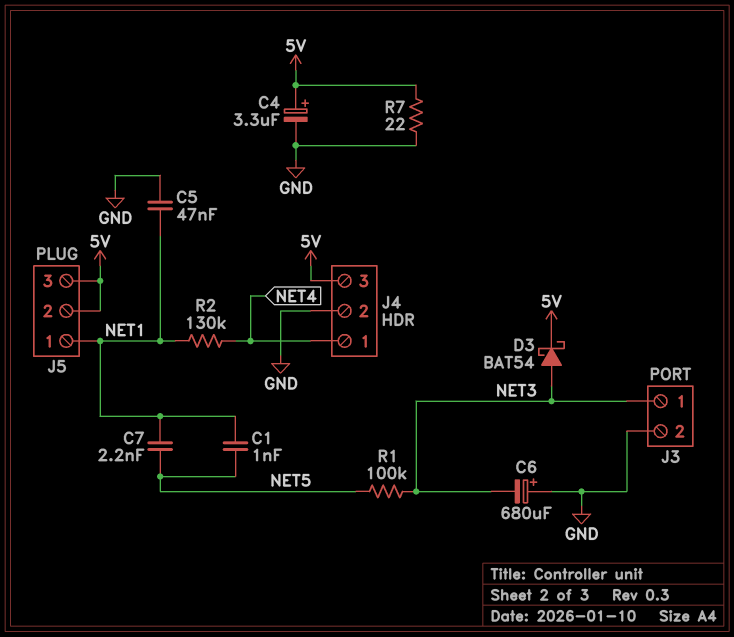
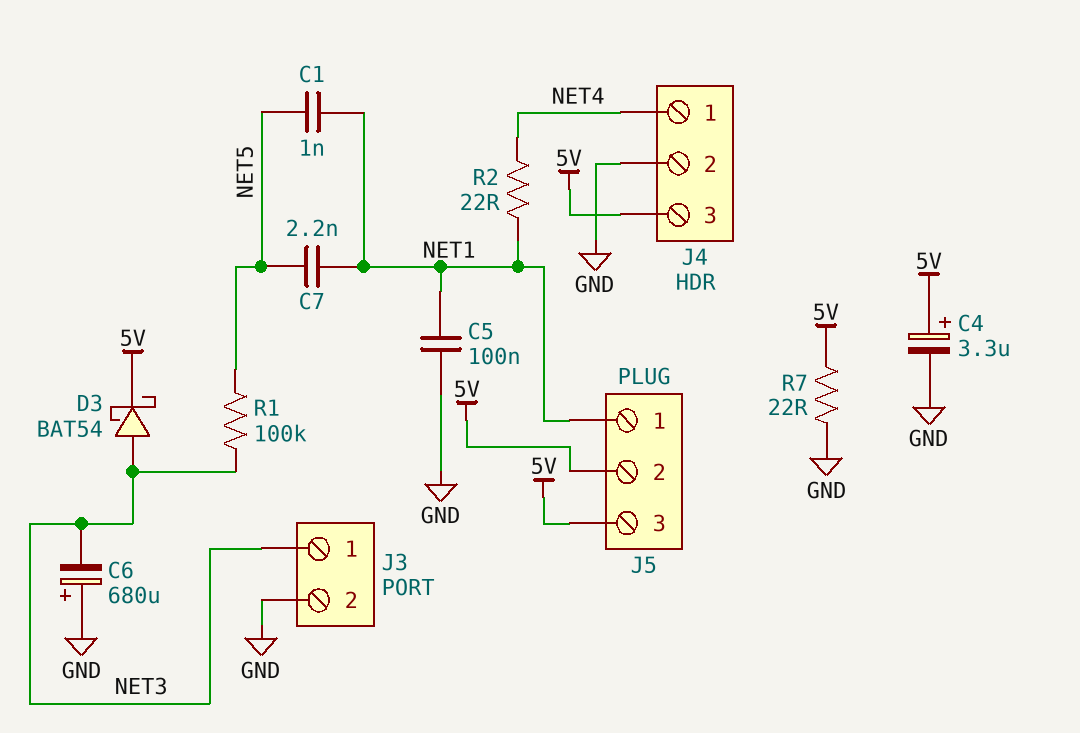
C5: 47nF (GND, NET1) -> 100nF (GND, NET1)
R2: 130k (NET1, NET4) -> 22 (NET1, NET4)

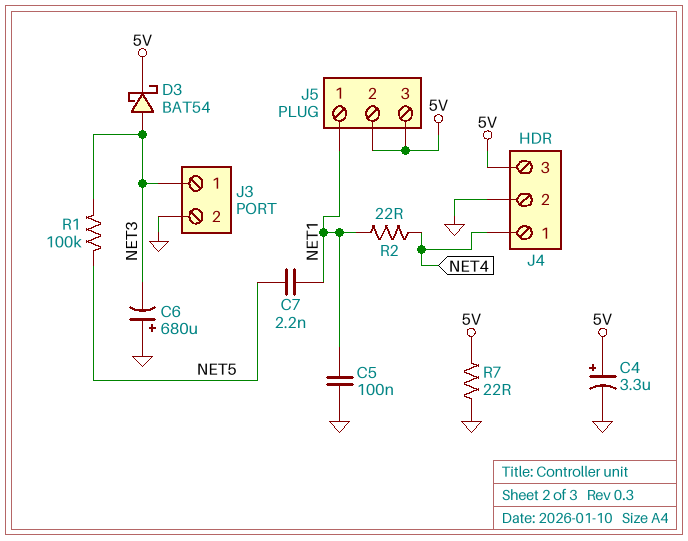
C1: 1nF (NET1, NET5) -> none

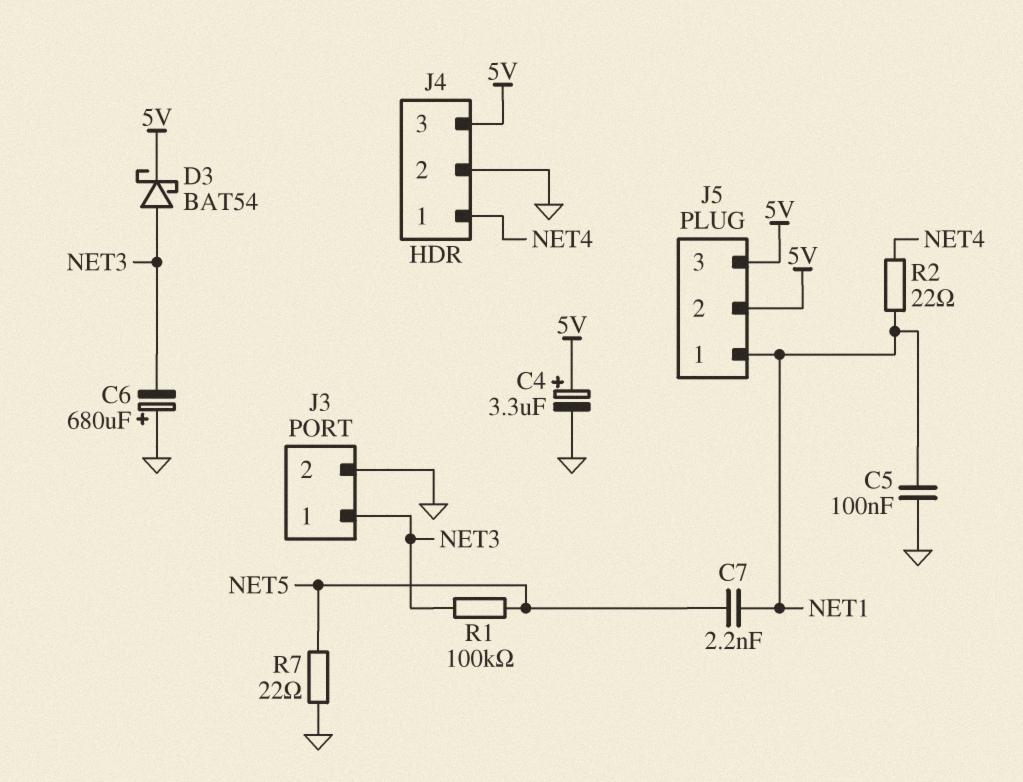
R7: 22 (5V, GND) -> 22 (GND, NET5)

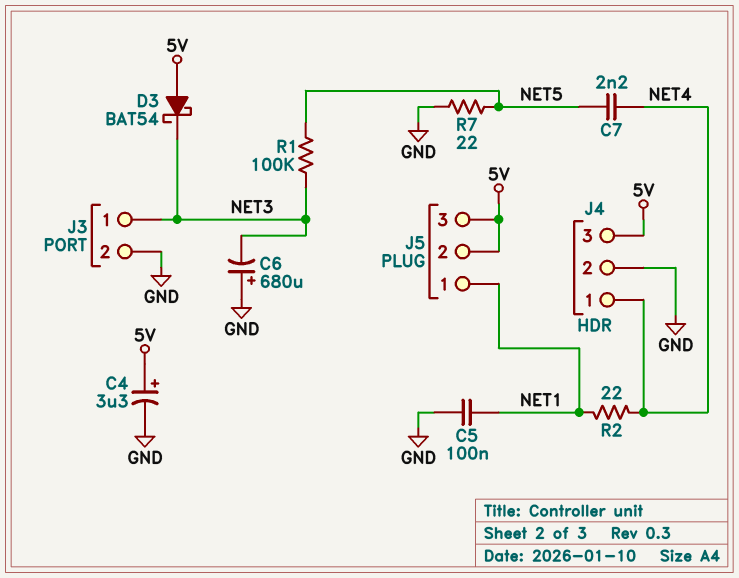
C7: 2.2nF (NET1, NET5) -> 2.2nF (NET4, NET5)
D3: schottky BAT54 (A NET3, K 5V) -> schottky BAT54 (A 5V, K NET3)

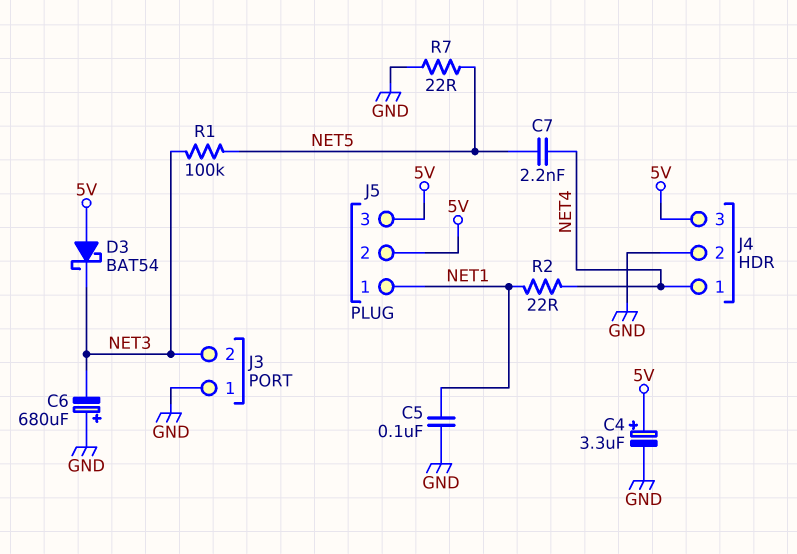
J3 pin 1: NET3 -> GND
J3 pin 2: GND -> NET3

